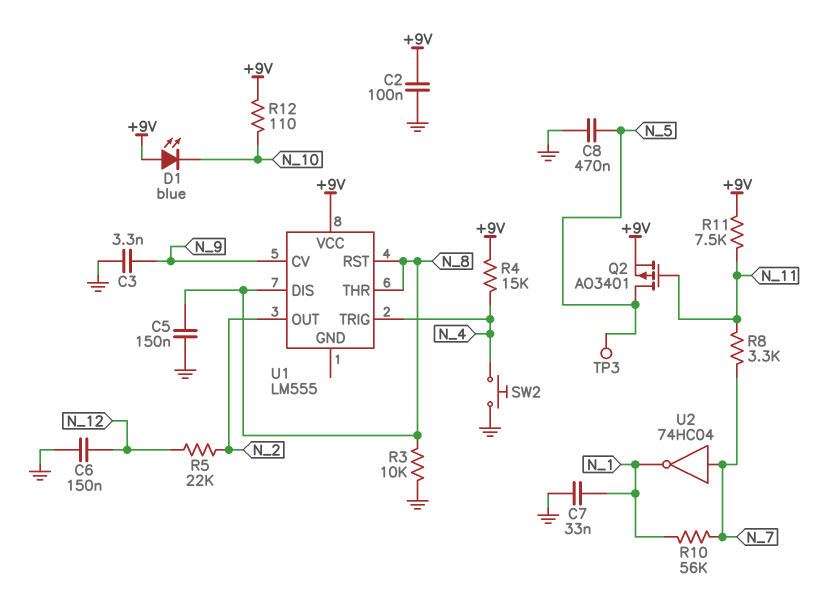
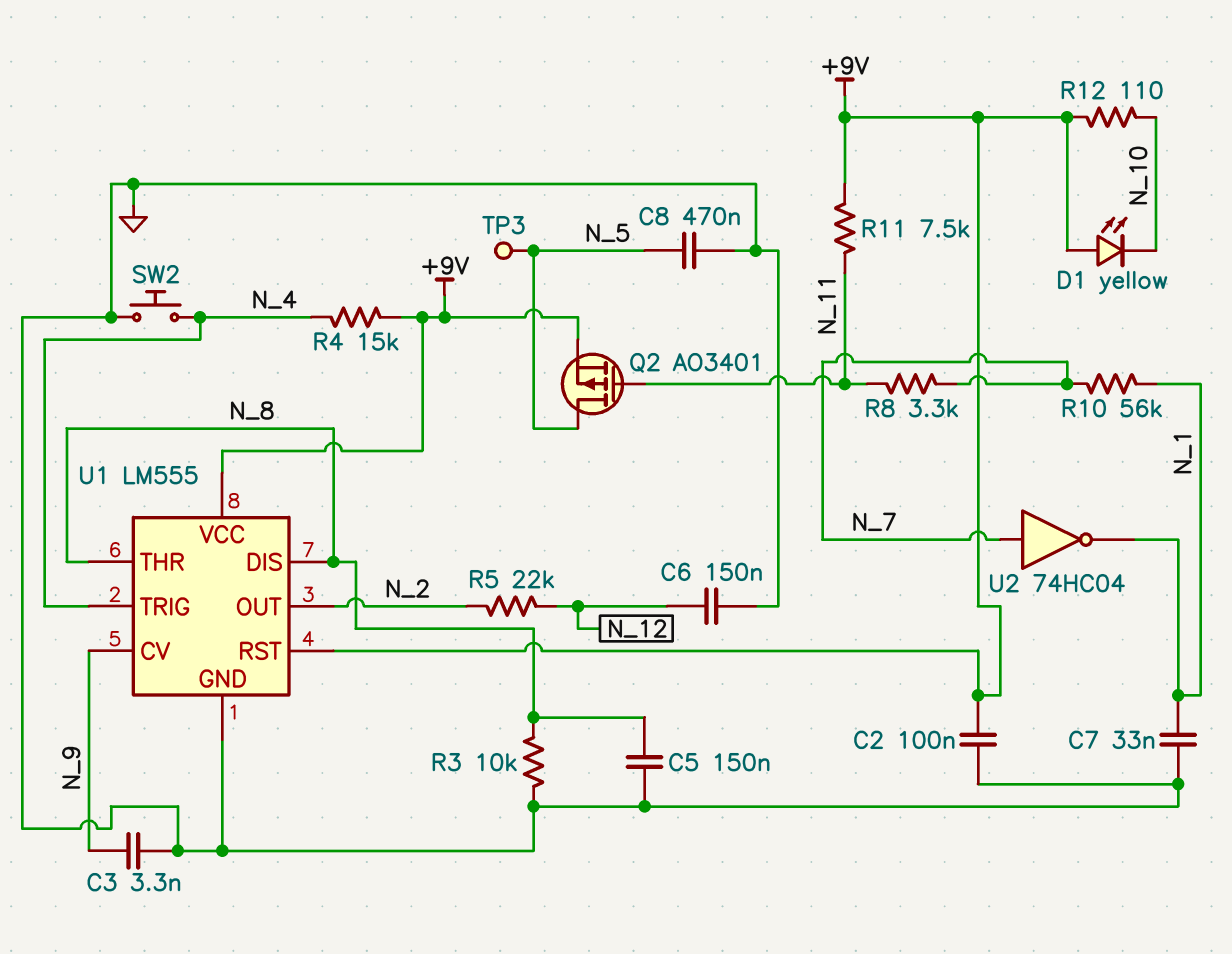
D1: LED blue (A +9V, K N_10) -> LED yellow (A +9V, K N_10)
U1 pin GND: none -> GND
U1 pin RST: N_8 -> +9V

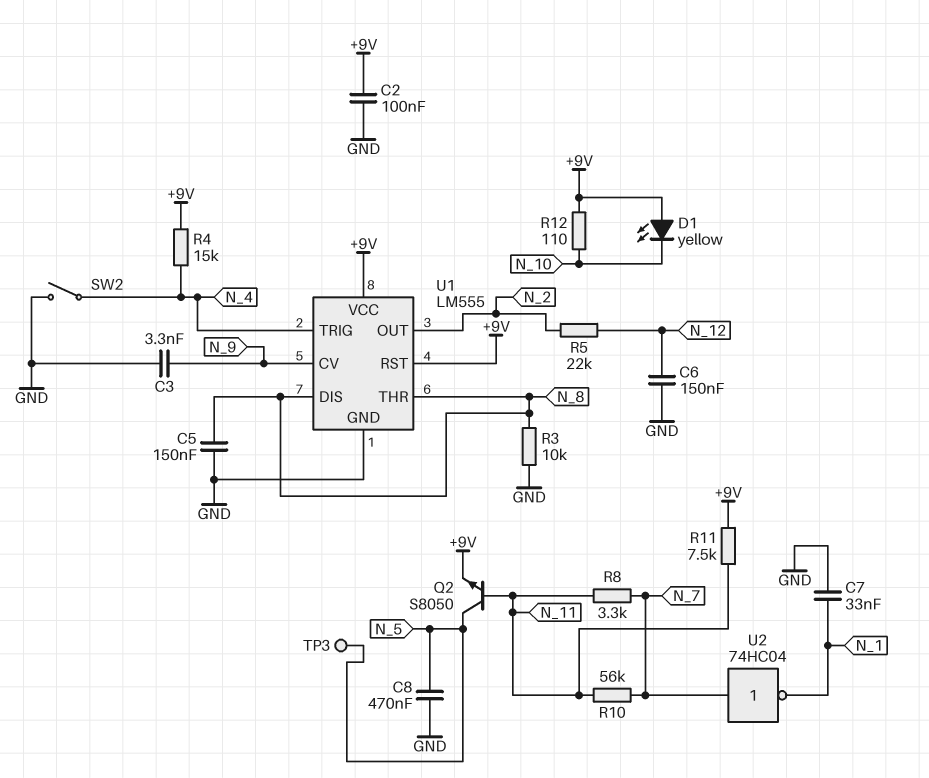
Q2: PMOS AO3401 (G N_11, D N_5, S +9V) -> NPN S8050 (B N_11, C N_5, E +9V)
R10: 56k (N_1, N_7) -> 56k (N_7, N_11)
SW2: button (GND, N_4) -> switch (GND, N_4)

